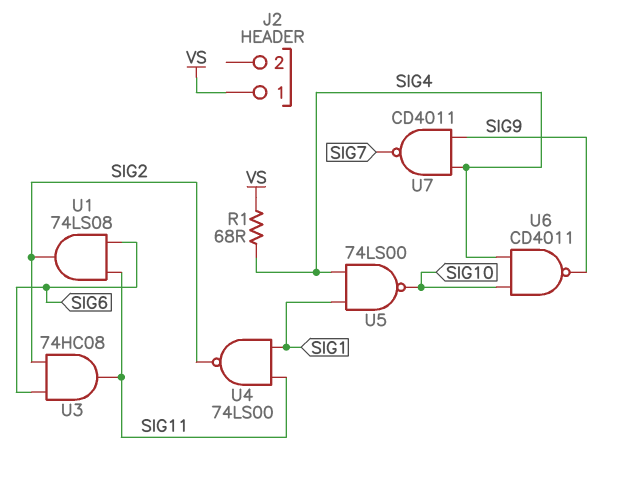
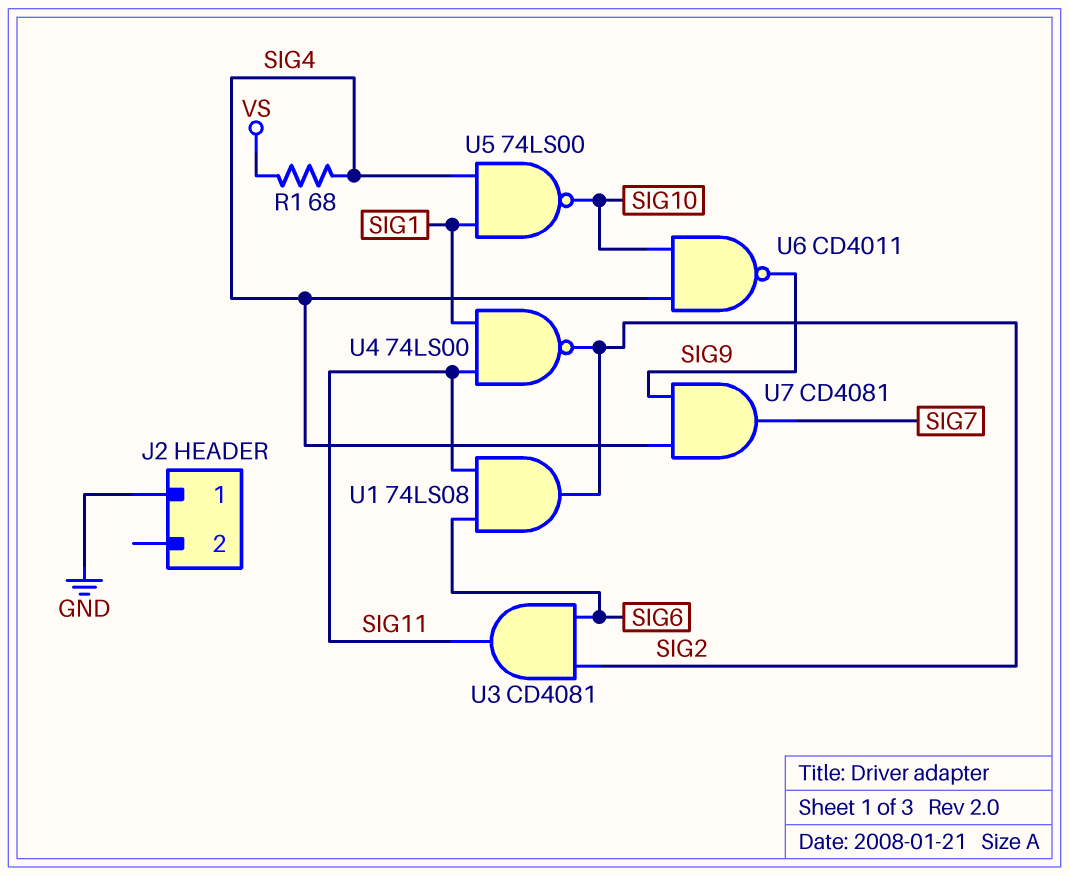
J2 pin 1: VS -> GND
U3: AND 74HC08 (in SIG2, in SIG6, out SIG11) -> AND CD4081 (in SIG2, in SIG6, out SIG11)
U7: NAND CD4011 (in SIG4, in SIG9, out SIG7) -> AND CD4081 (in SIG4, in SIG9, out SIG7)

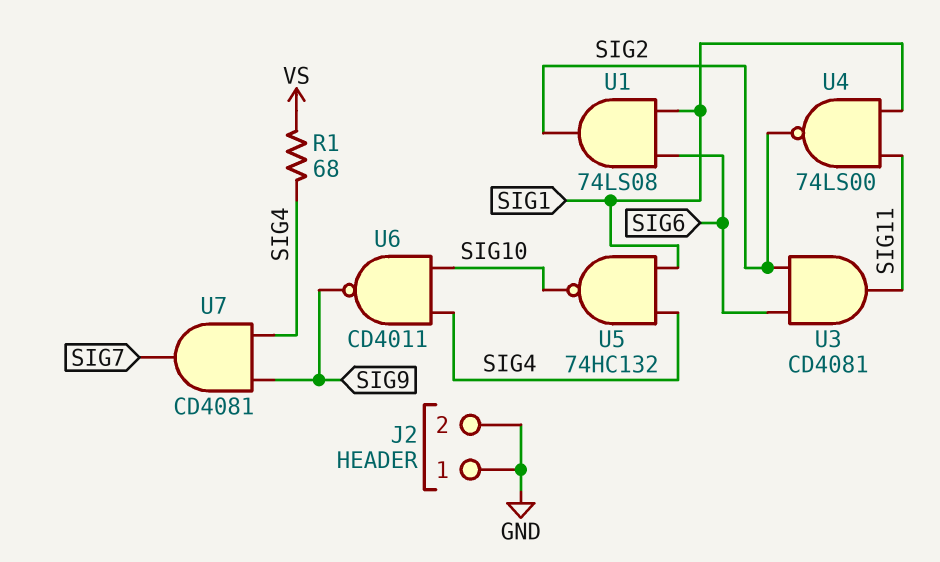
J2 pin 2: none -> GND
U1: AND 74LS08 (in SIG6, in SIG11, out SIG2) -> AND 74LS08 (in SIG1, in SIG6, out SIG2)
U5: NAND 74LS00 (in SIG1, in SIG4, out SIG10) -> NAND 74HC132 (in SIG1, in SIG4, out SIG10)

